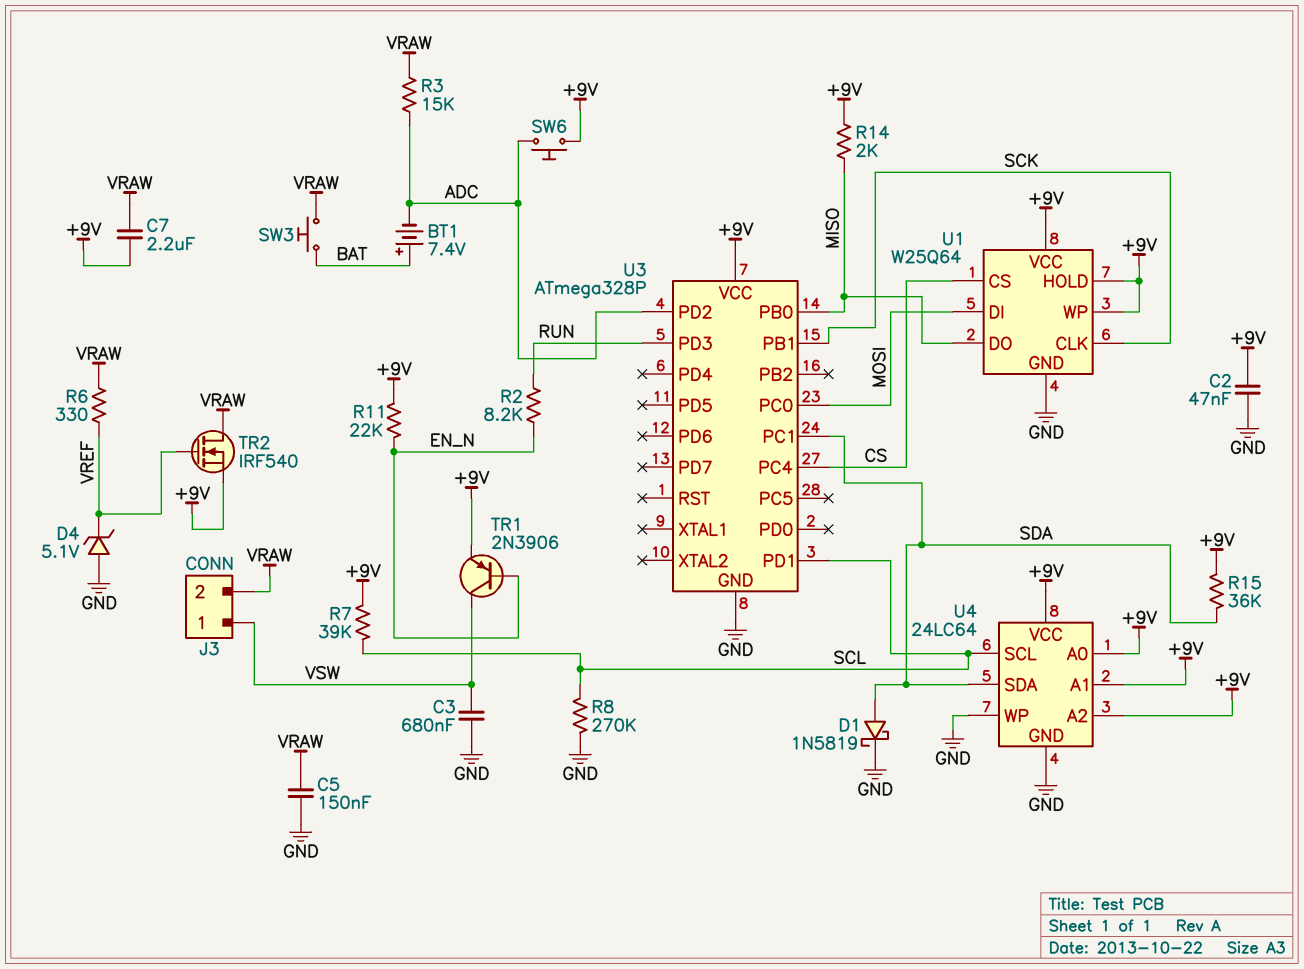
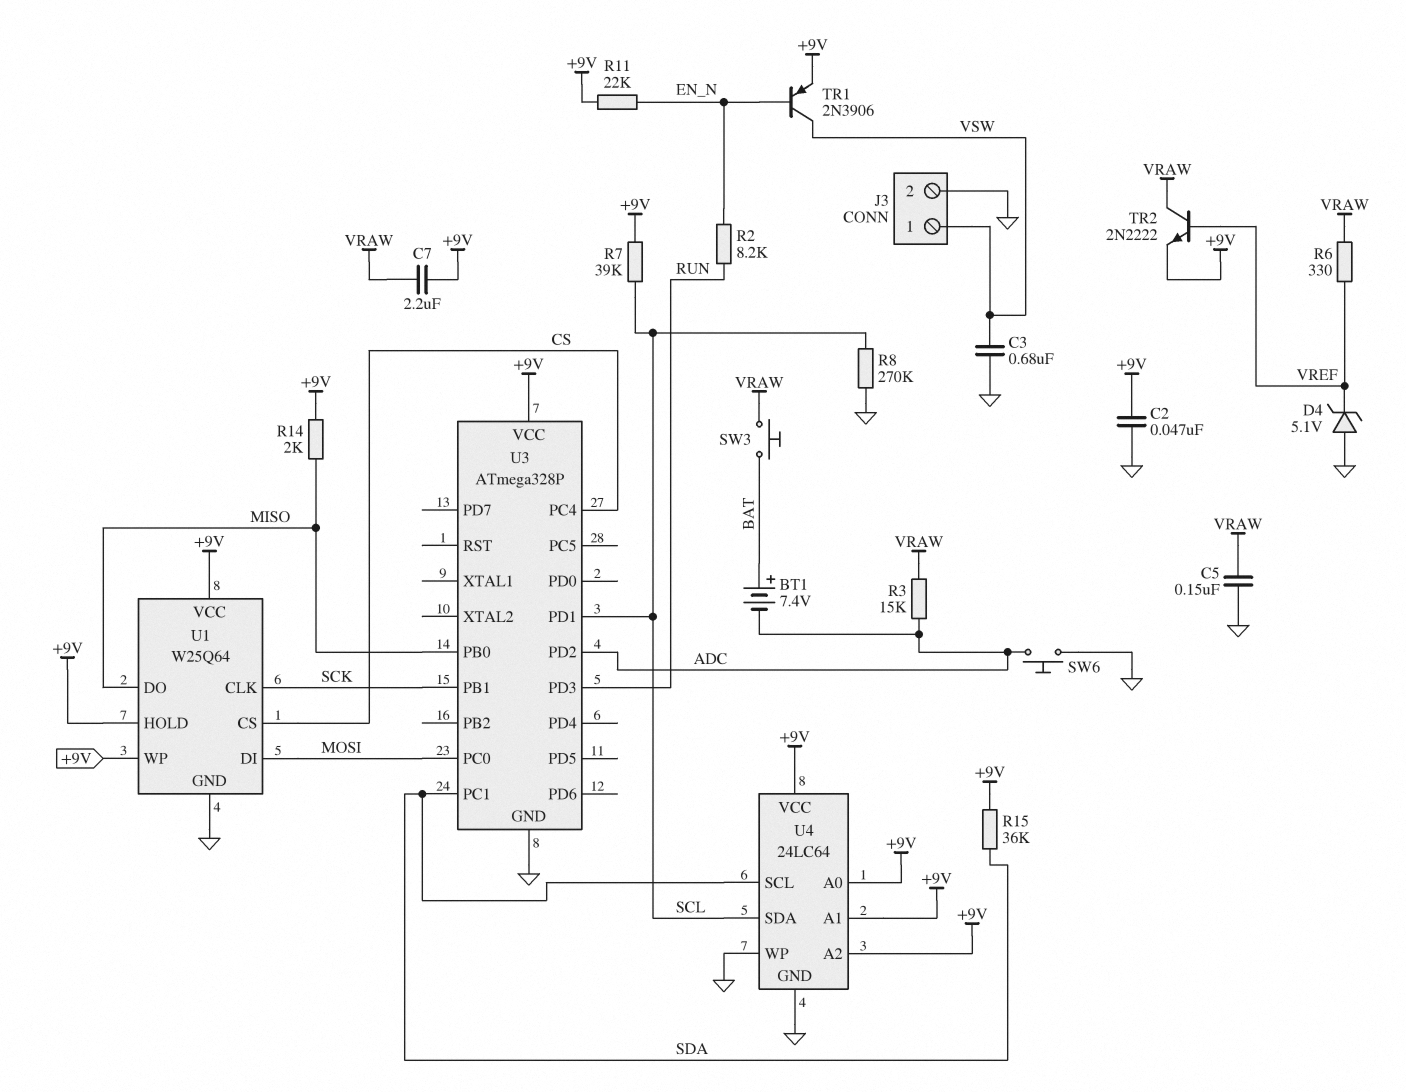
D1: schottky 1N5819 (A SDA, K GND) -> none
J3 pin 2: VRAW -> GND
SW6: button (+9V, ADC) -> button (ADC, GND)
TR2: NMOS IRF540 (G VREF, D VRAW, S +9V) -> NPN 2N2222 (B VREF, C VRAW, E +9V)
U4 pin SCL: SCL -> SDA
U4 pin SDA: SDA -> SCL

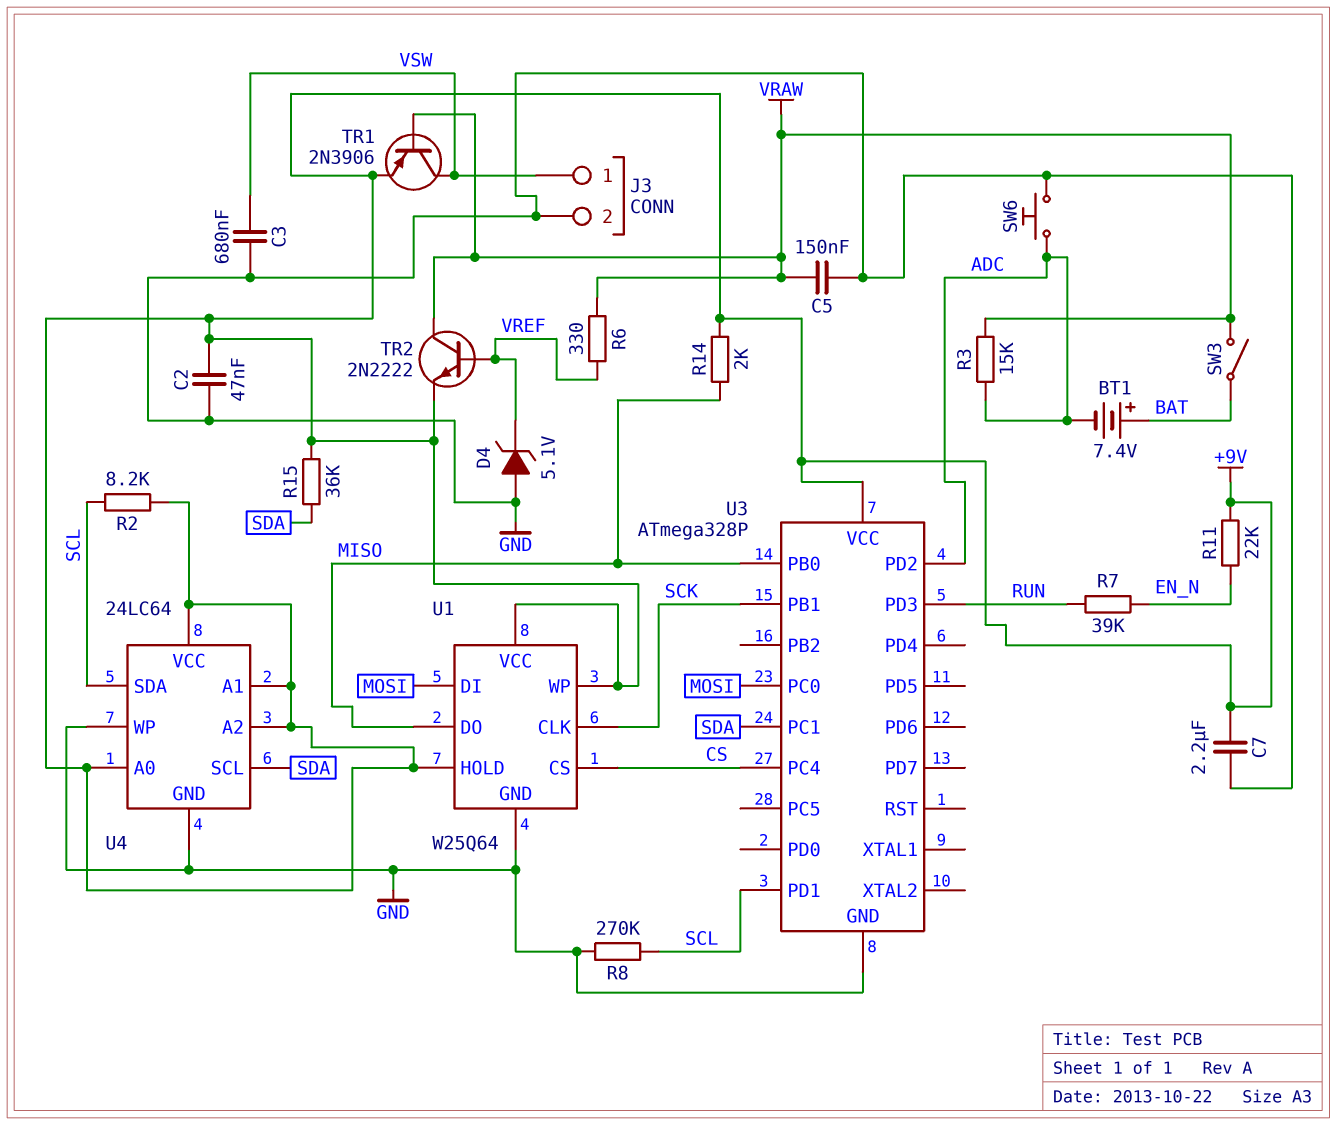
C7: 2.2uF (+9V, VRAW) -> 2.2uF (+9V, GND)
R2: 8.2k (EN_N, RUN) -> 8.2k (+9V, SCL)
R7: 39k (+9V, SCL) -> 39k (EN_N, RUN)
SW3: button (BAT, VRAW) -> switch (BAT, VRAW)
TR1: PNP 2N3906 (B EN_N, C VSW, E +9V) -> PNP 2N3906 (B VRAW, C VSW, E +9V)

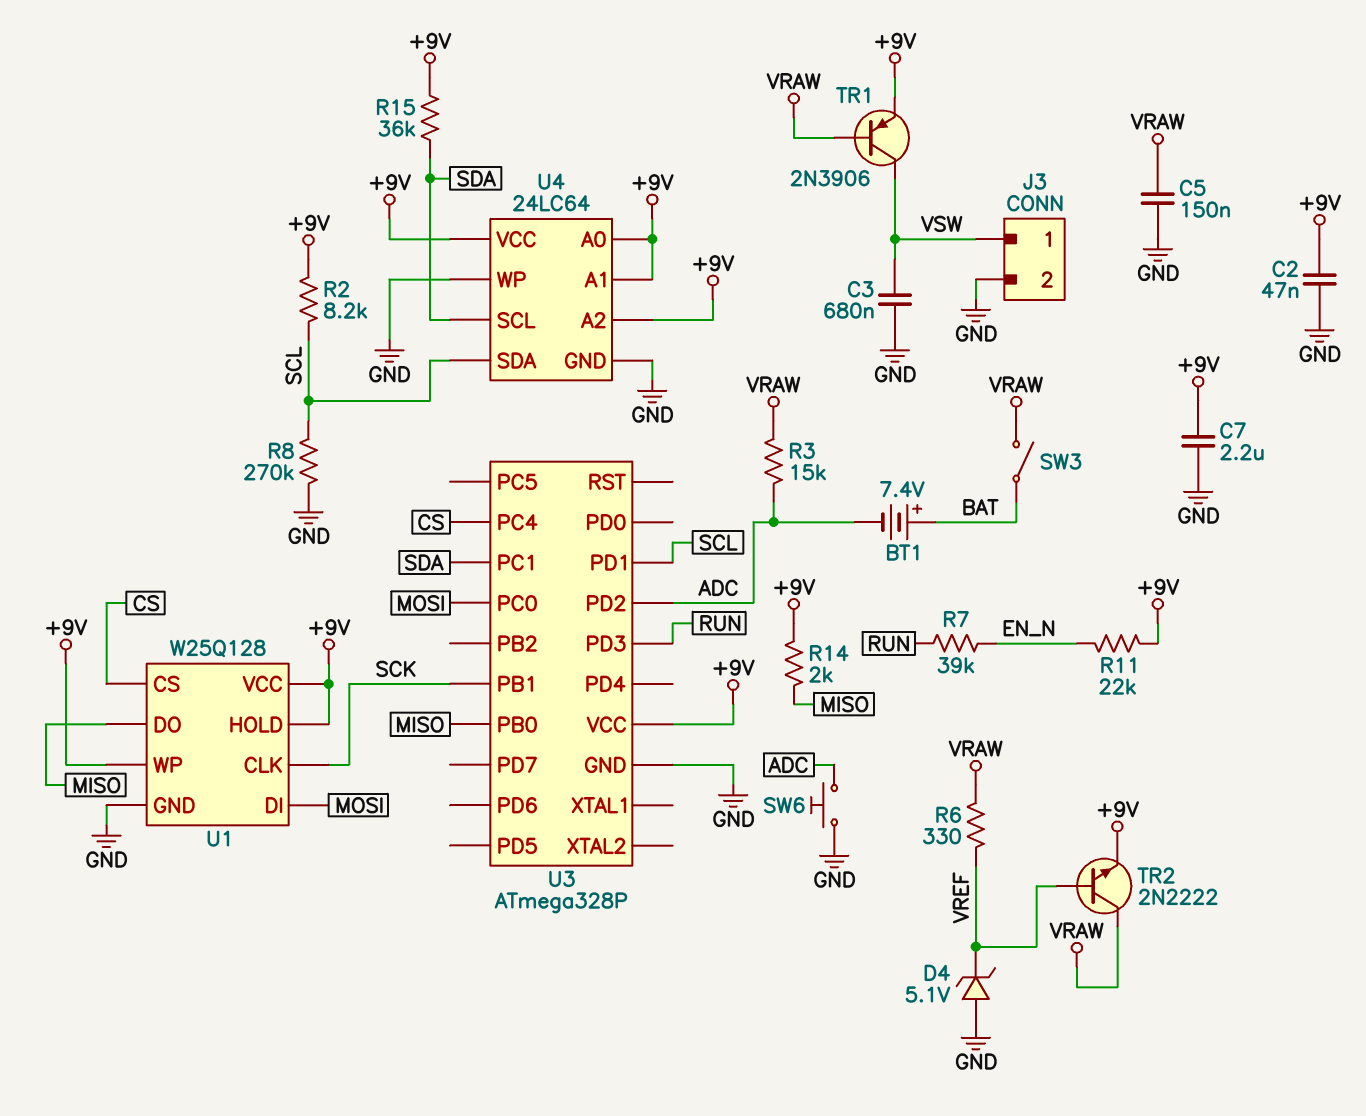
U1: W25Q64 -> W25Q128

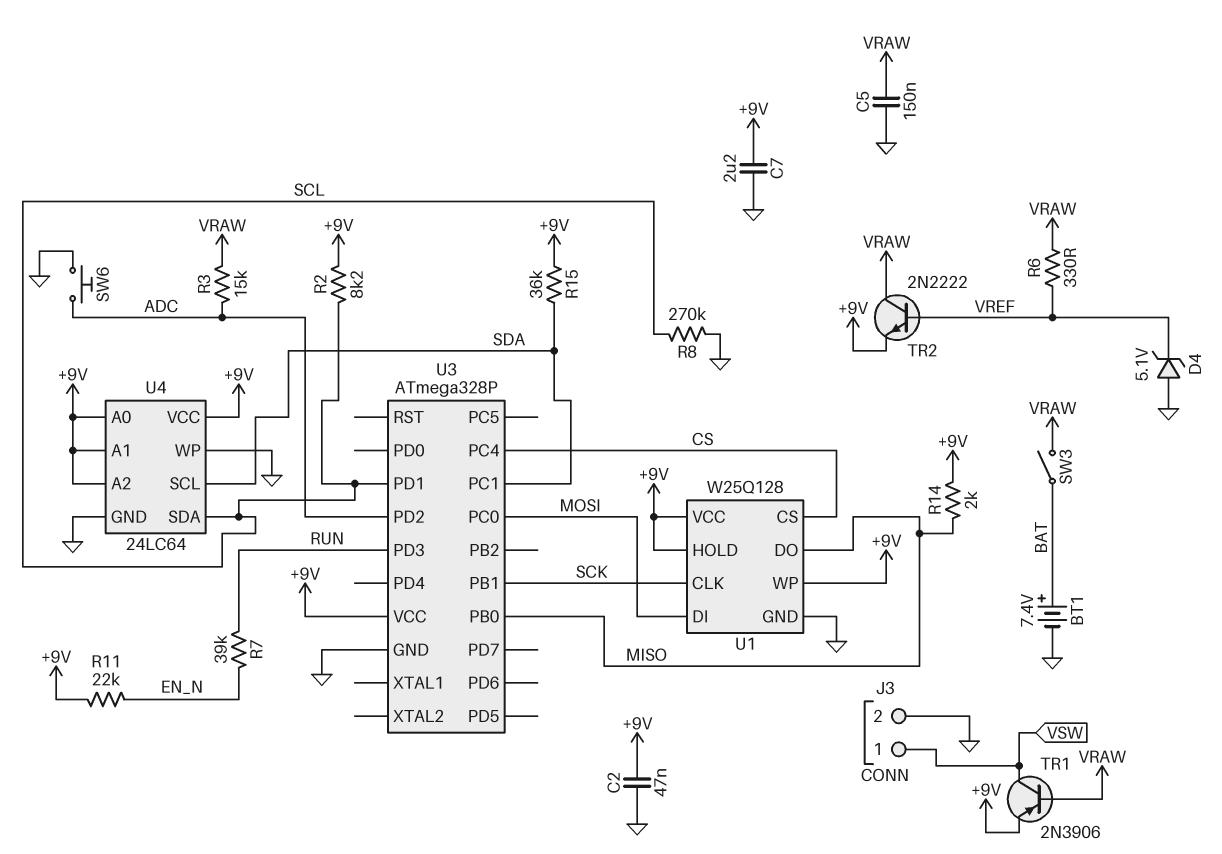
BT1: 7.4V (plus BAT, minus ADC) -> 7.4V (plus BAT, minus GND)
C3: 680nF (GND, VSW) -> none

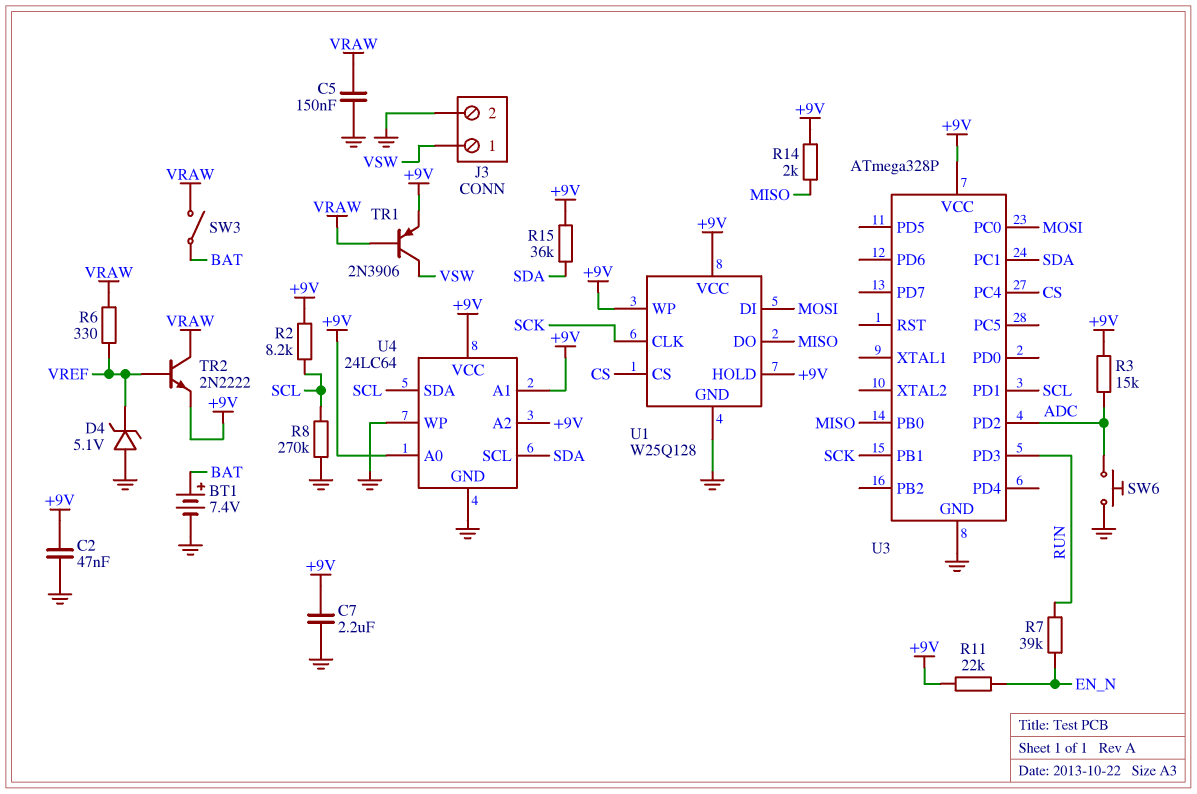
R3: 15k (ADC, VRAW) -> 15k (+9V, ADC)

